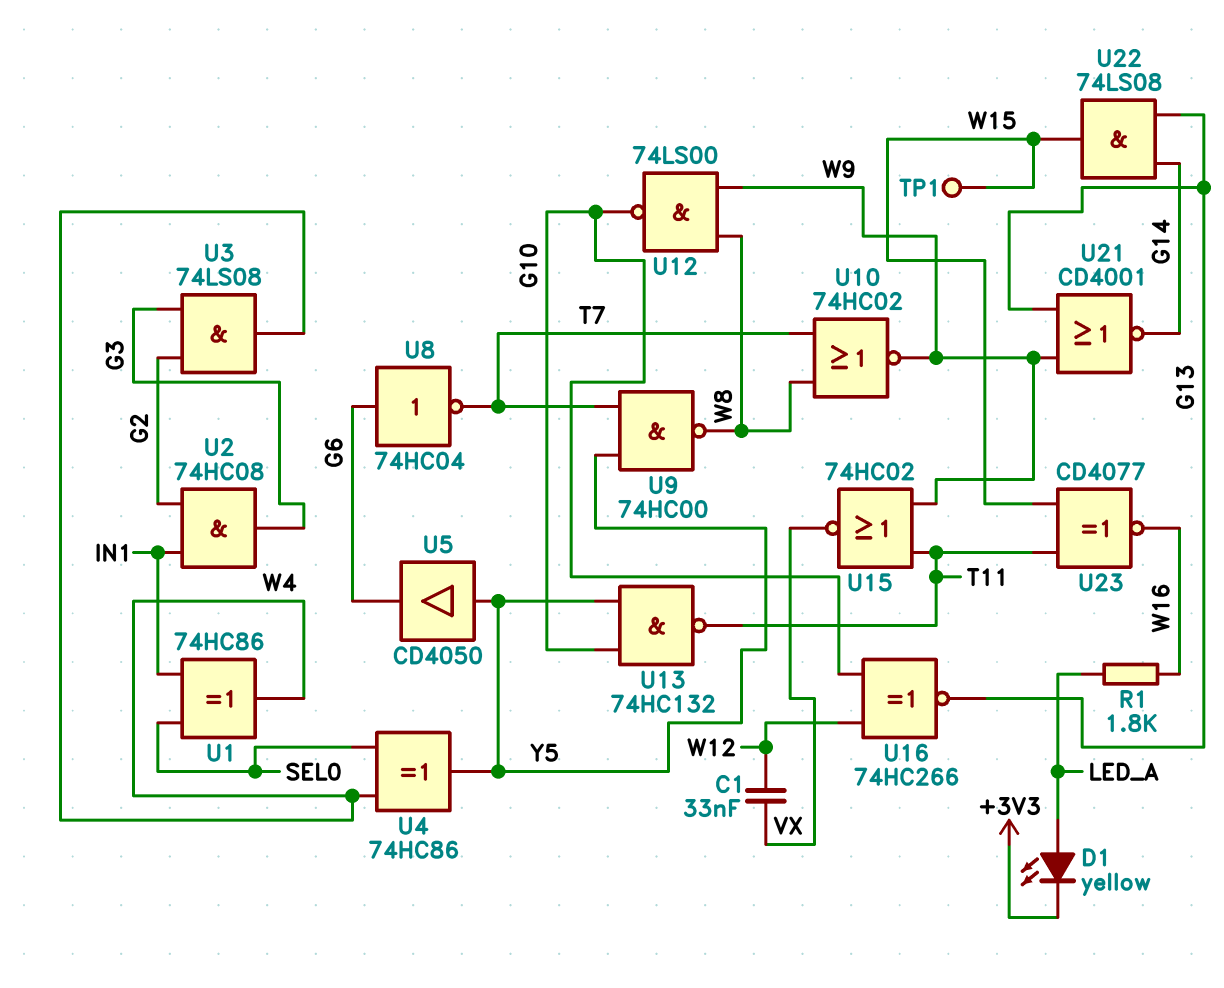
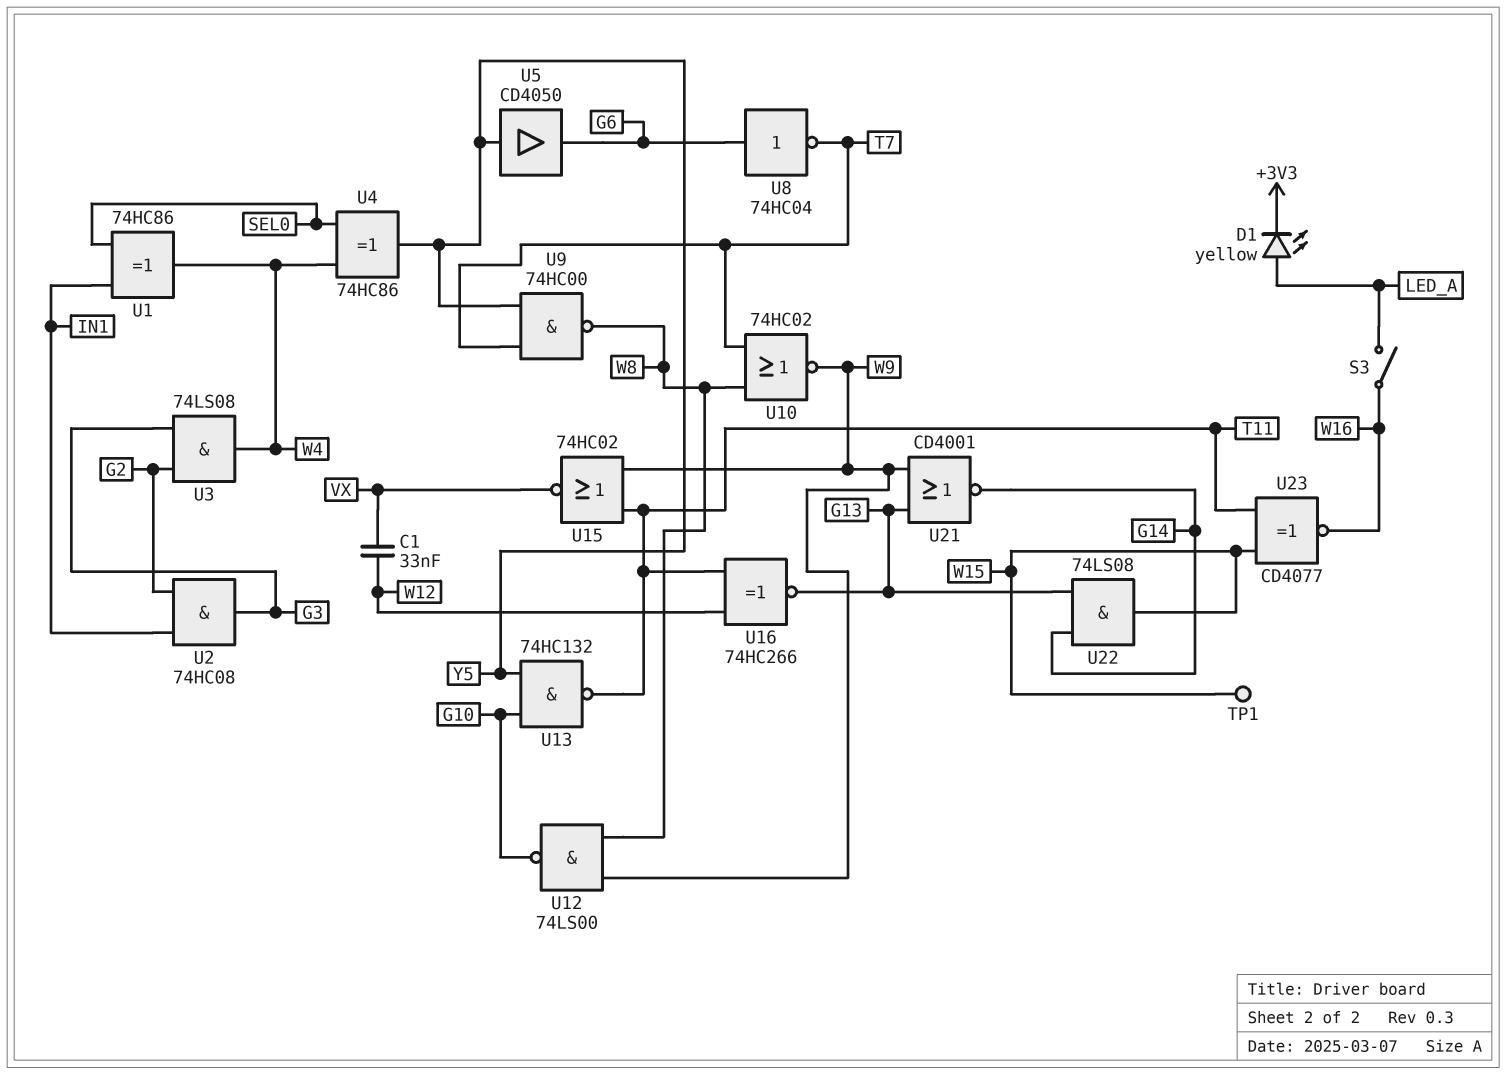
R1: 1.8k (LED_A, W16) -> none
S3: none -> switch (LED_A, W16)
U16: XNOR 74HC266 (in G10, in W12, out G13) -> XNOR 74HC266 (in T11, in W12, out G13)

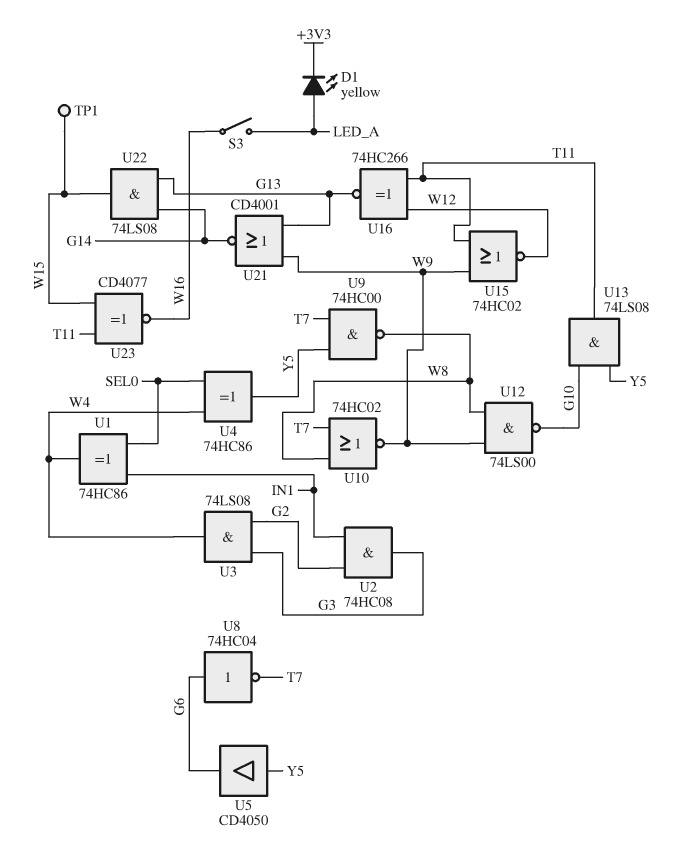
C1: 33nF (VX, W12) -> none
U13: NAND 74HC132 (in G10, in Y5, out T11) -> AND 74LS08 (in G10, in Y5, out T11)
U15: NOR 74HC02 (in T11, in W9, out VX) -> NOR 74HC02 (in T11, in W9, out W12)

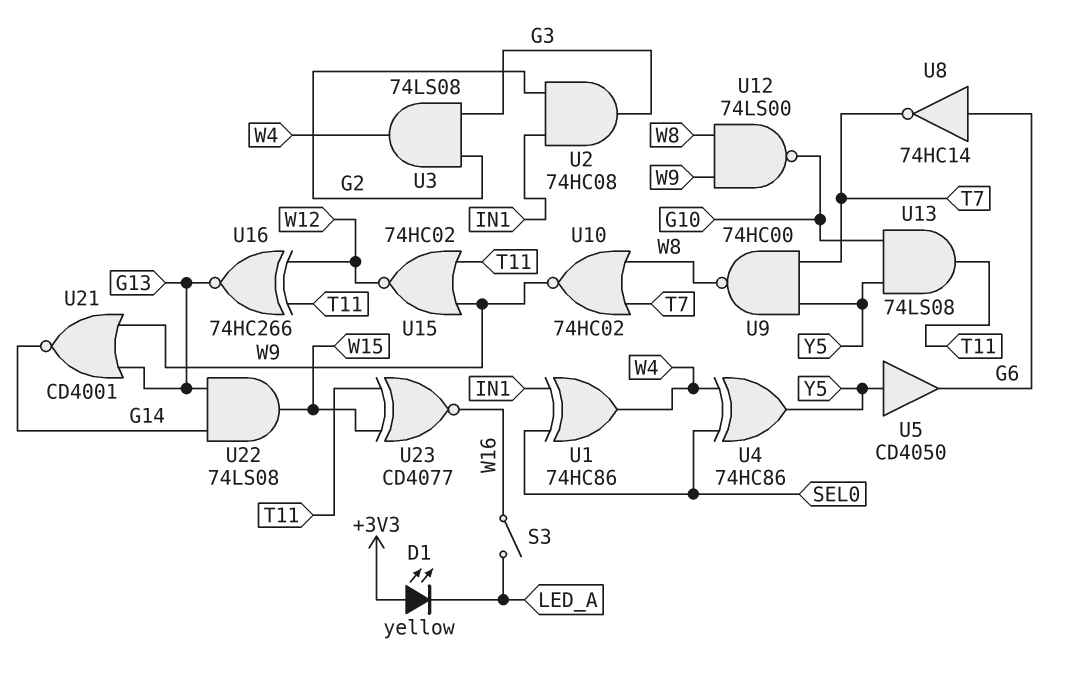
D1: LED yellow (A LED_A, K +3V3) -> LED yellow (A +3V3, K LED_A)
TP1: test point (W15) -> none
U8: NOT 74HC04 (in G6, out T7) -> NOT 74HC14 (in G6, out T7)

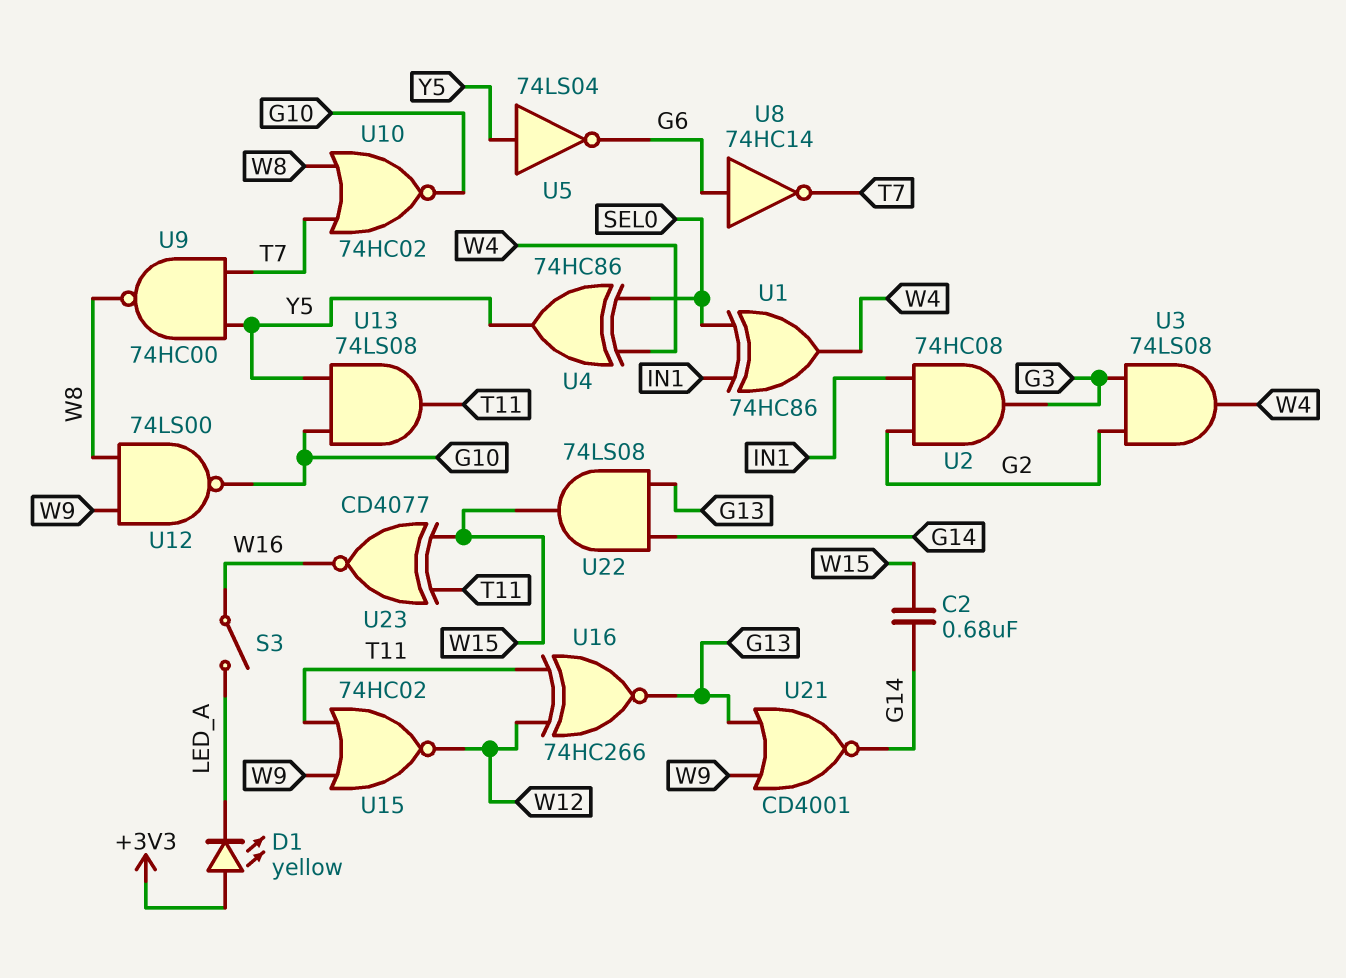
C2: none -> 680nF (G14, W15)
U5: buffer CD4050 (in Y5, out G6) -> NOT 74LS04 (in Y5, out G6)
U10: NOR 74HC02 (in T7, in W8, out W9) -> NOR 74HC02 (in T7, in W8, out G10)

